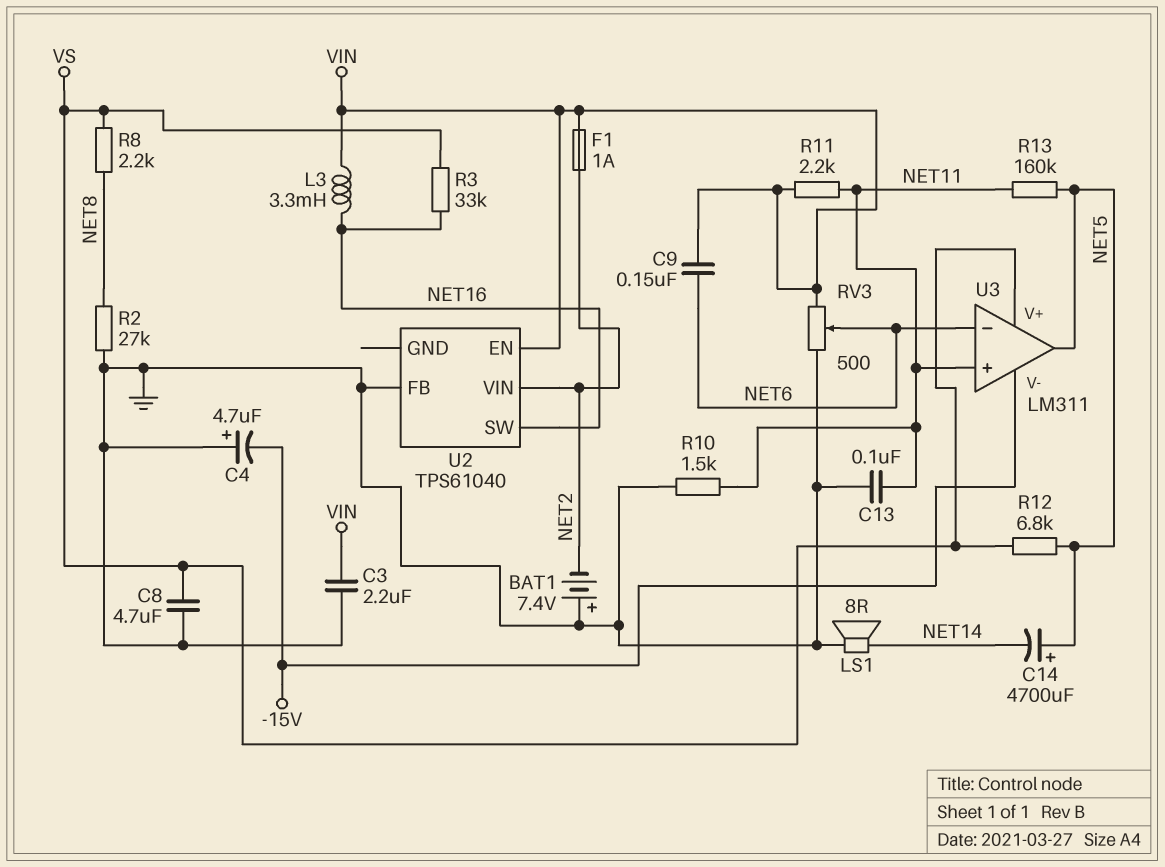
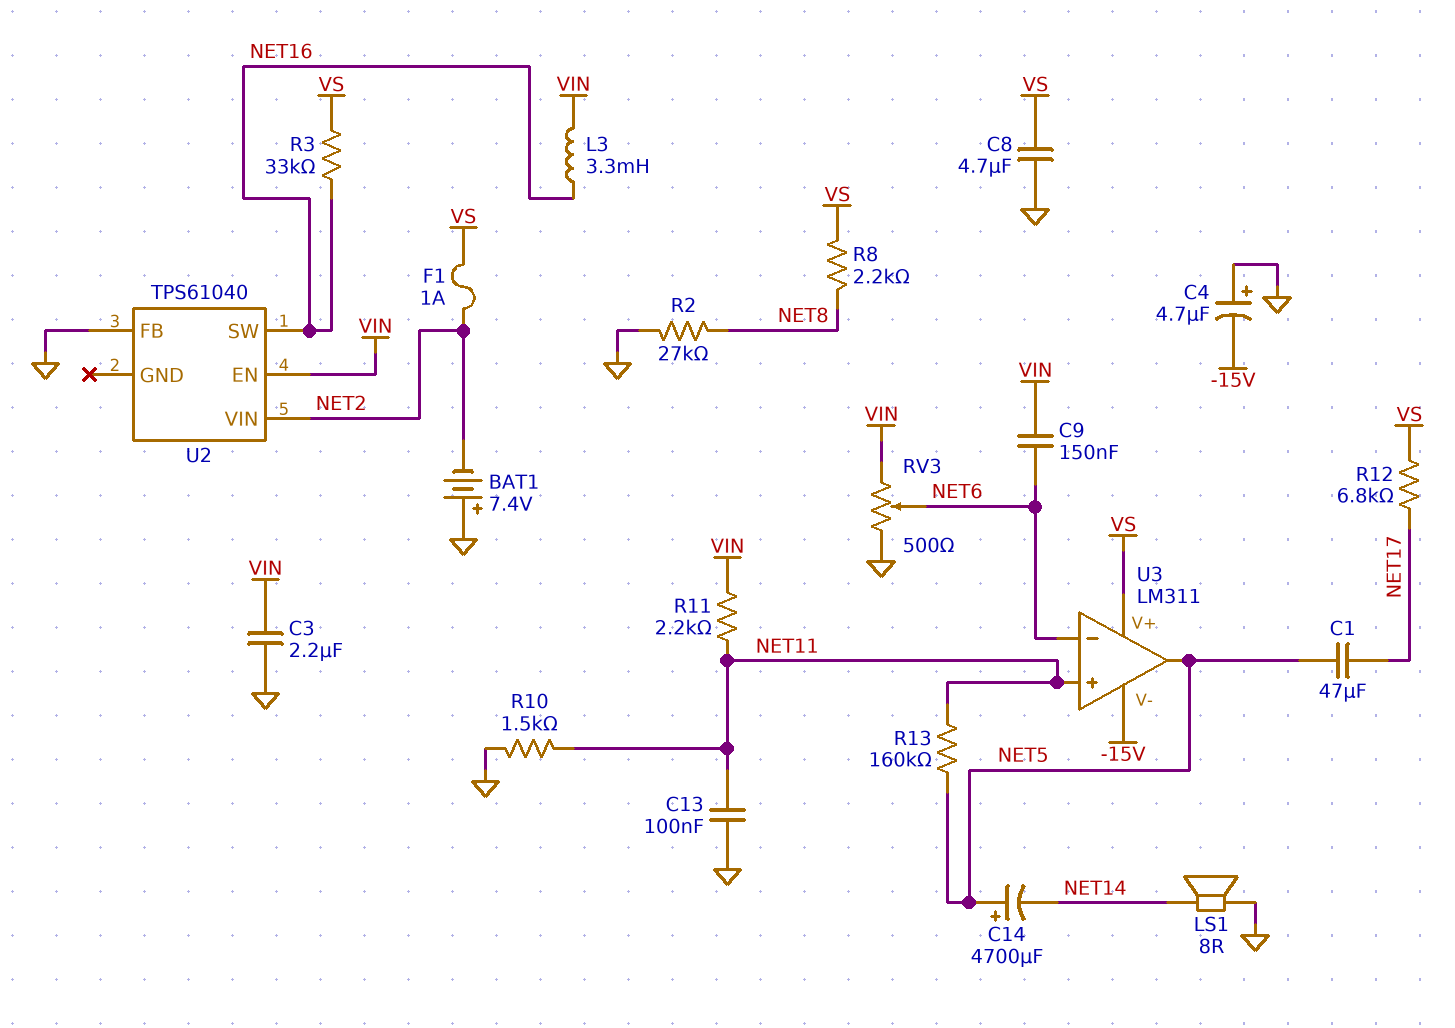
C1: none -> 47uF (NET5, NET17)
F1: 1A (NET2, VIN) -> 1A (NET2, VS)
R12: 6.8k (NET5, VS) -> 6.8k (NET17, VS)

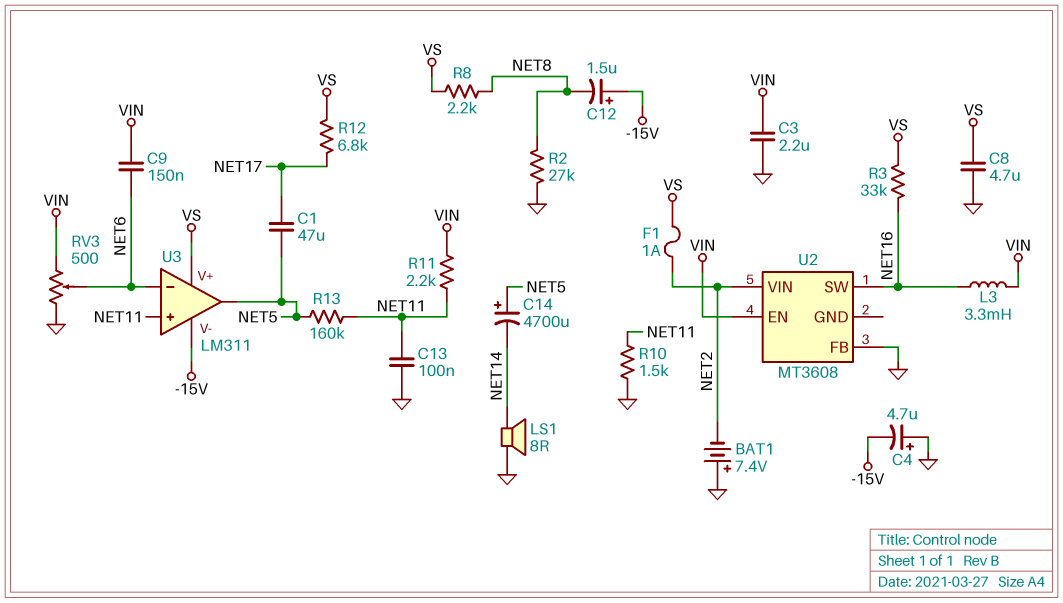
C12: none -> 1.5uF (plus -15V, minus NET8)
U2: TPS61040 -> MT3608

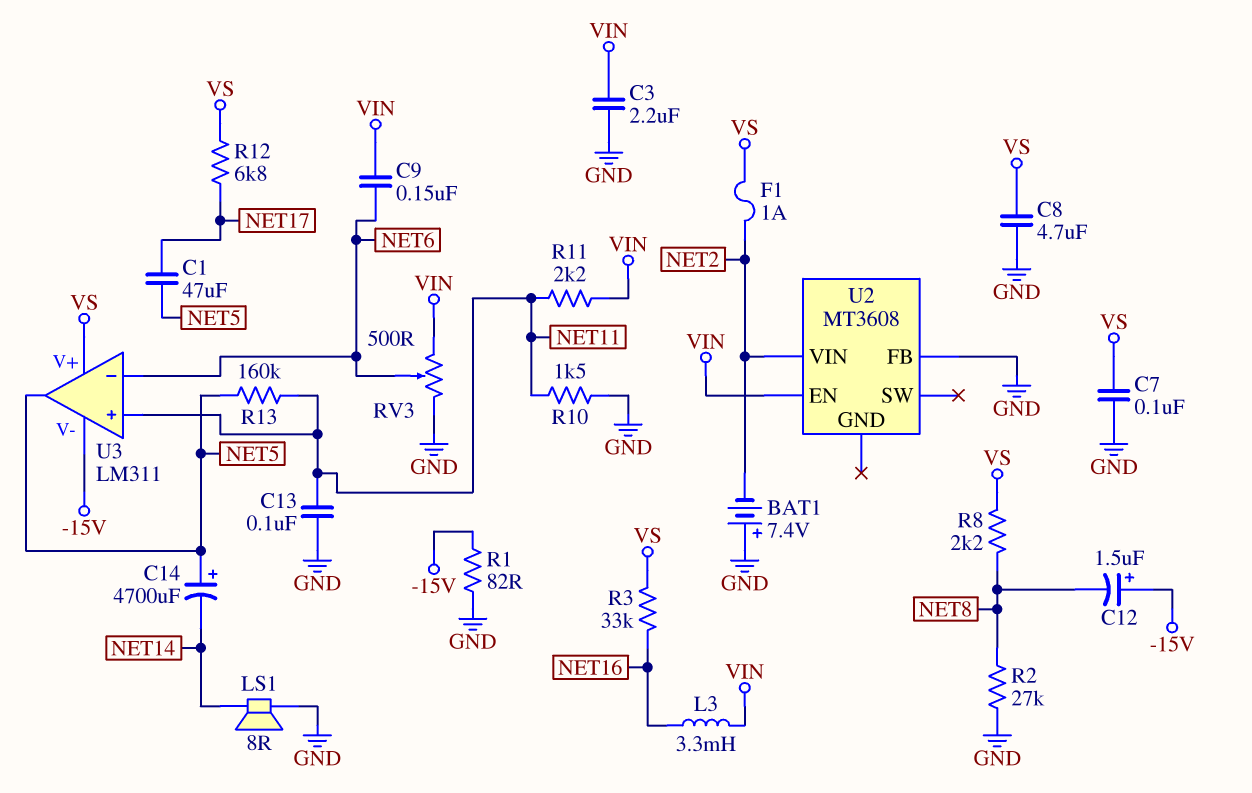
C4: 4.7uF (plus GND, minus -15V) -> none
C7: none -> 100nF (GND, VS)
R1: none -> 82 (-15V, GND)
U2 pin SW: NET16 -> none

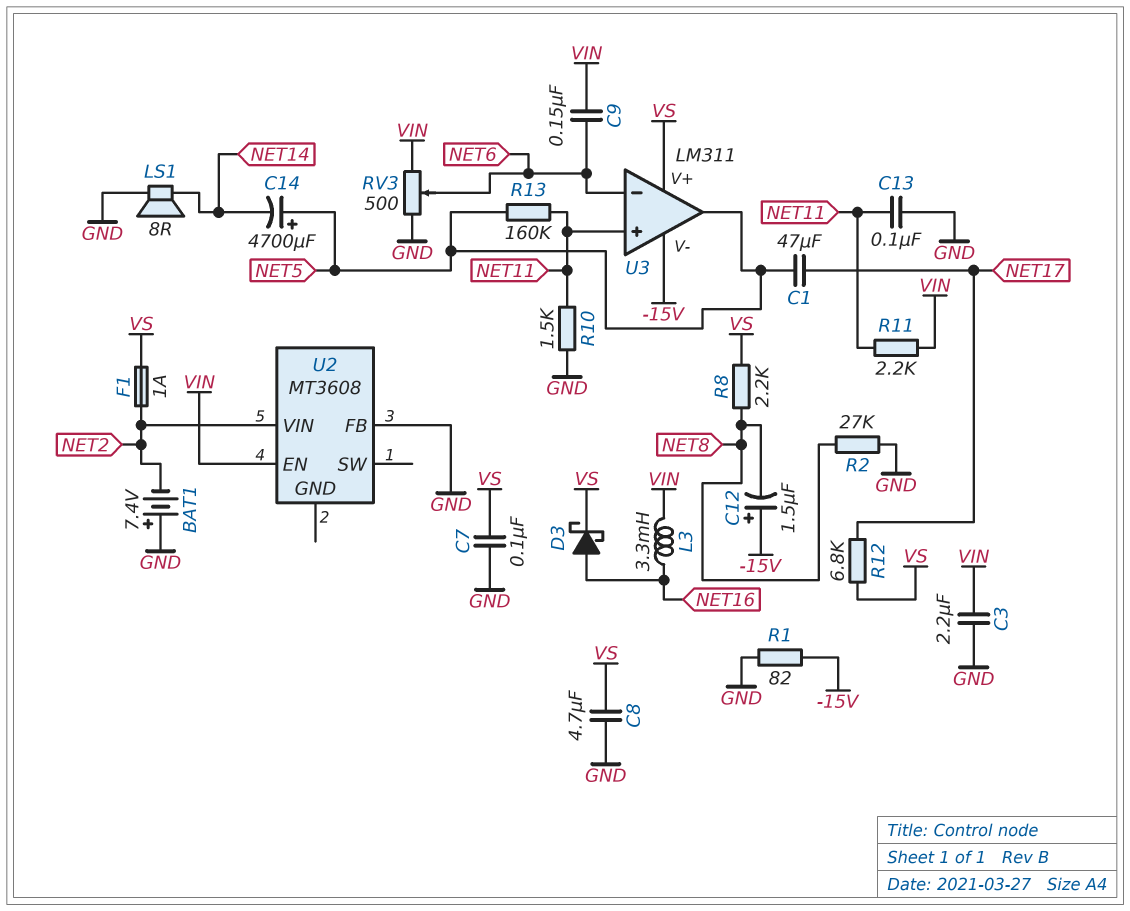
D3: none -> schottky (A NET16, K VS)
R3: 33k (NET16, VS) -> none

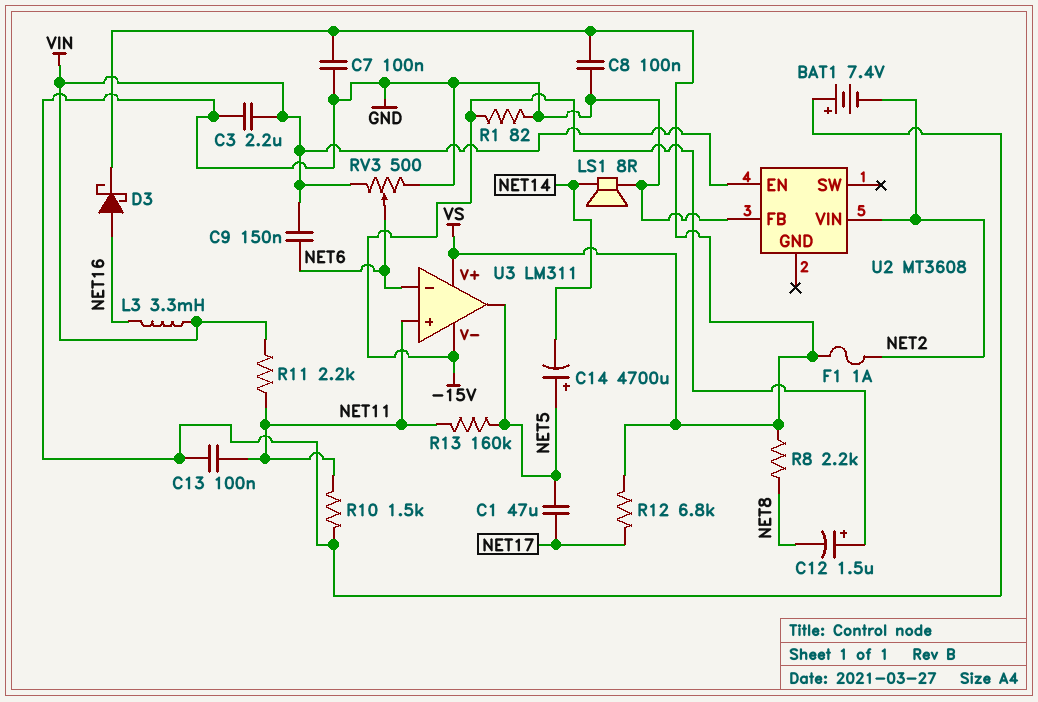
C8: 4.7uF (GND, VS) -> 100nF (GND, VS)
R2: 27k (GND, NET8) -> none

